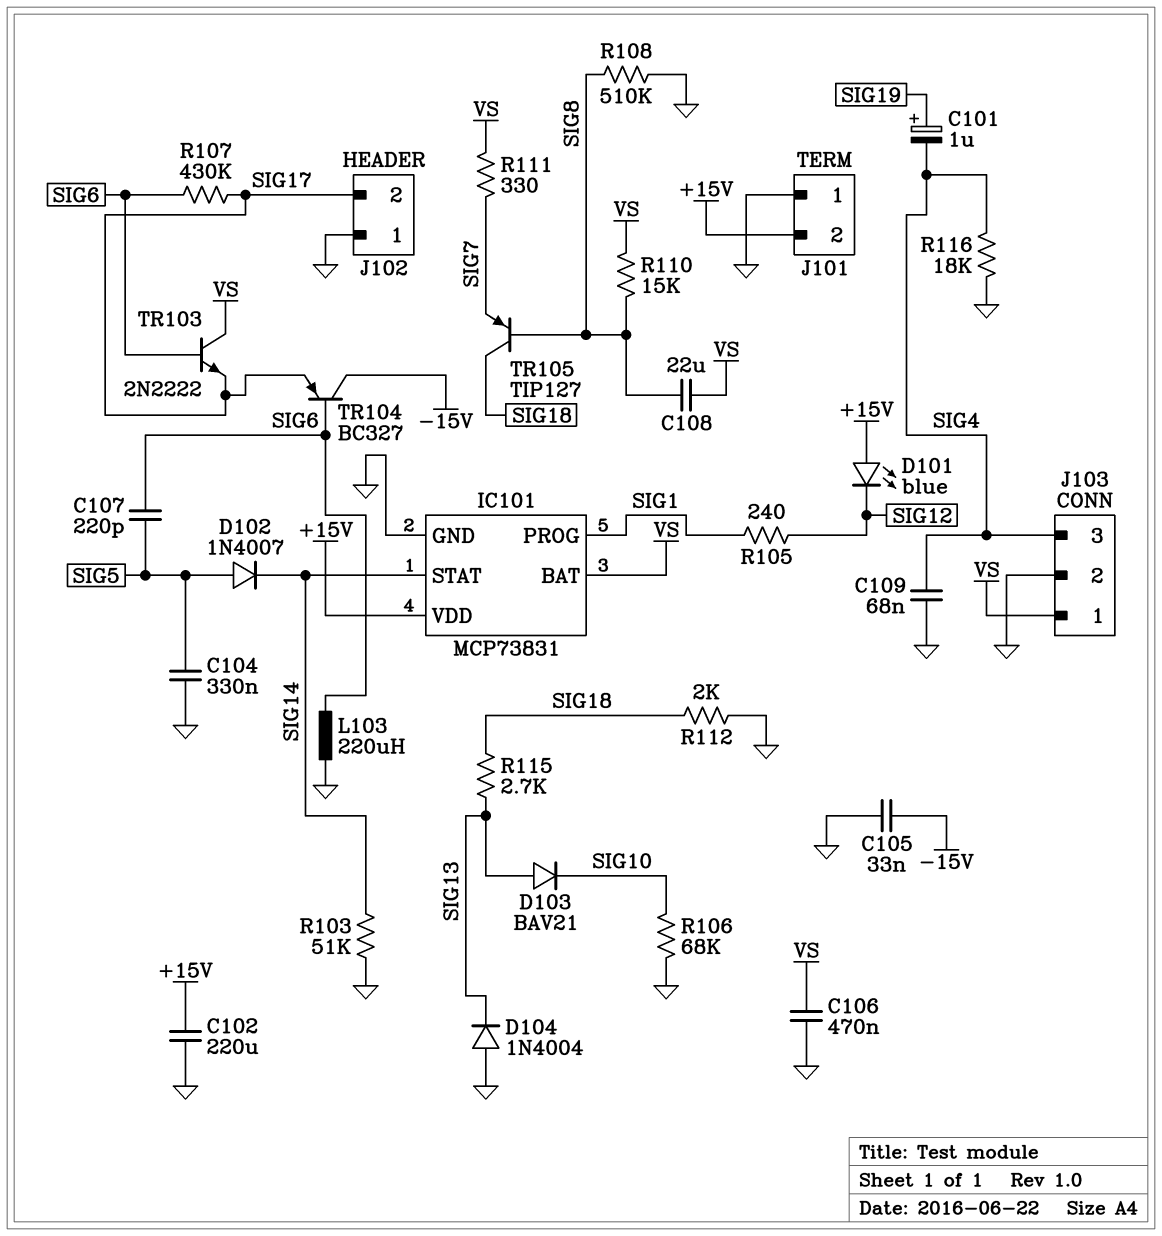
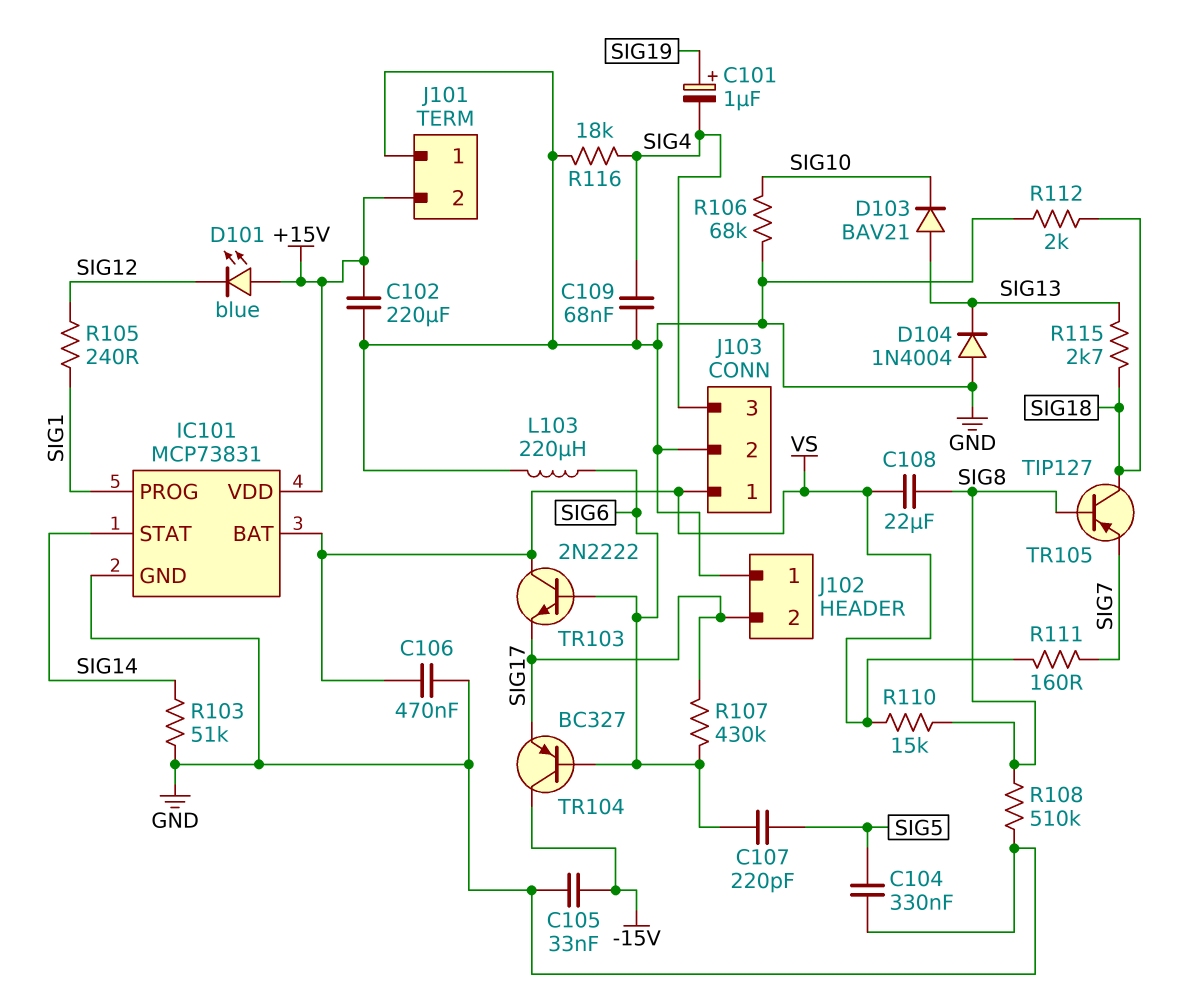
D102: diode 1N4007 (A SIG5, K SIG14) -> none
R111: 330 (SIG7, VS) -> 160 (SIG7, VS)

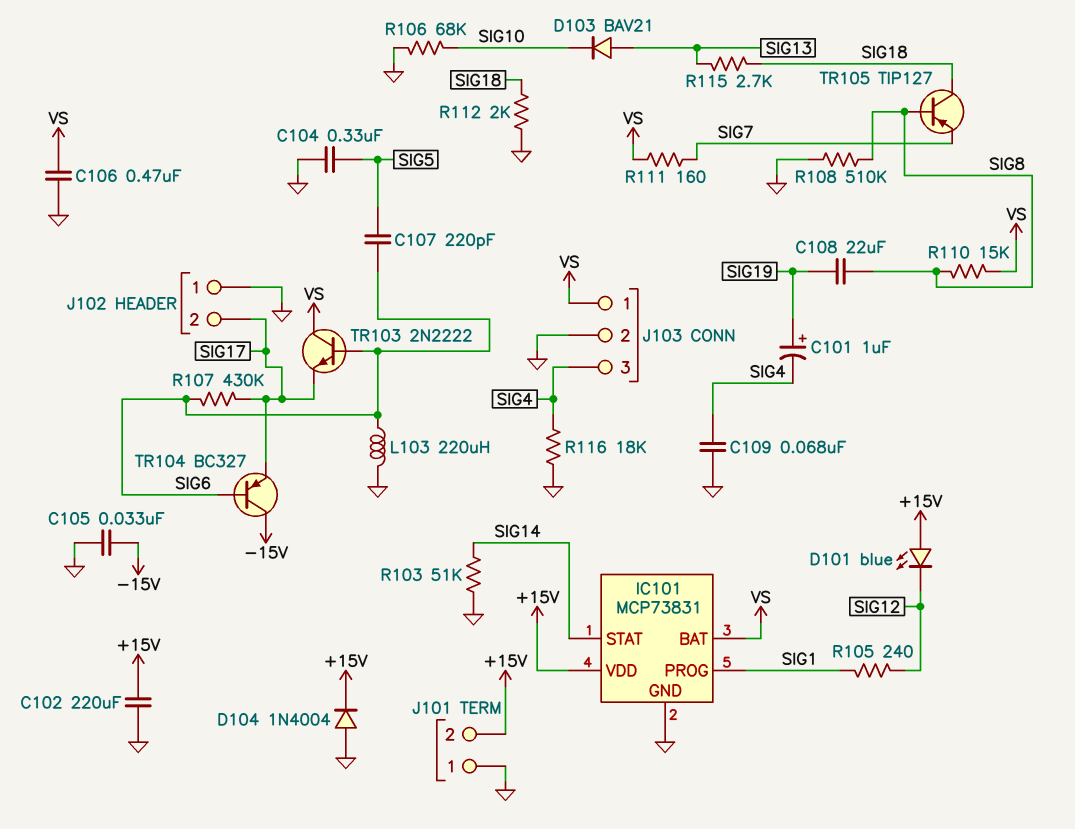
C108: 22uF (SIG8, VS) -> 22uF (SIG8, SIG19)
D104: diode 1N4004 (A GND, K SIG13) -> diode 1N4004 (A GND, K +15V)

